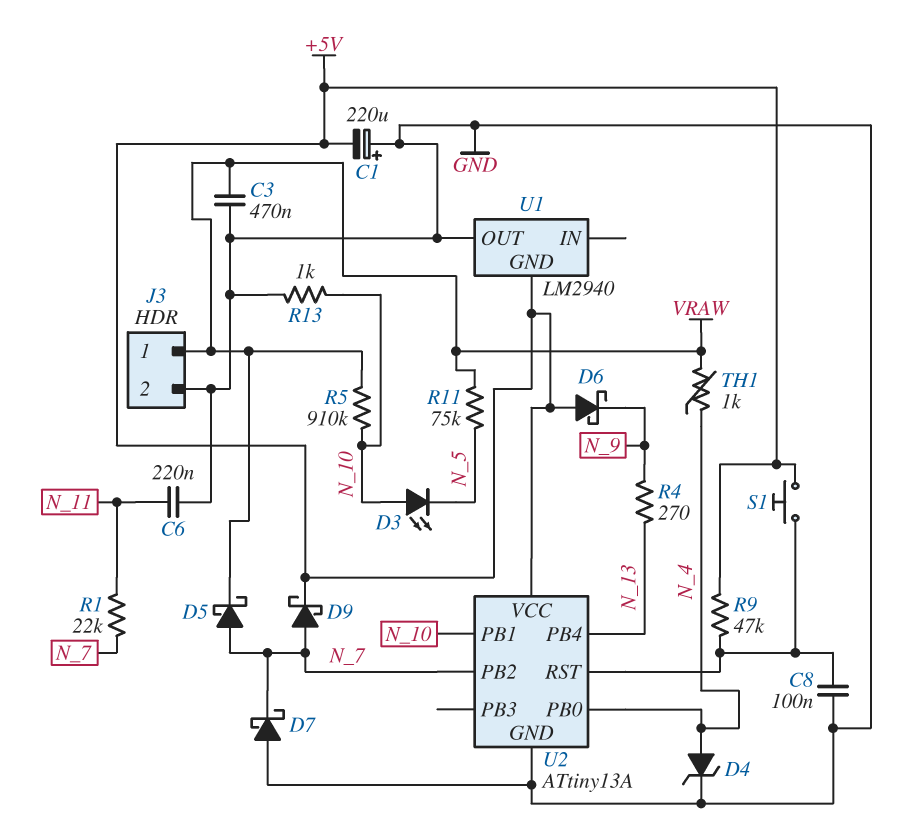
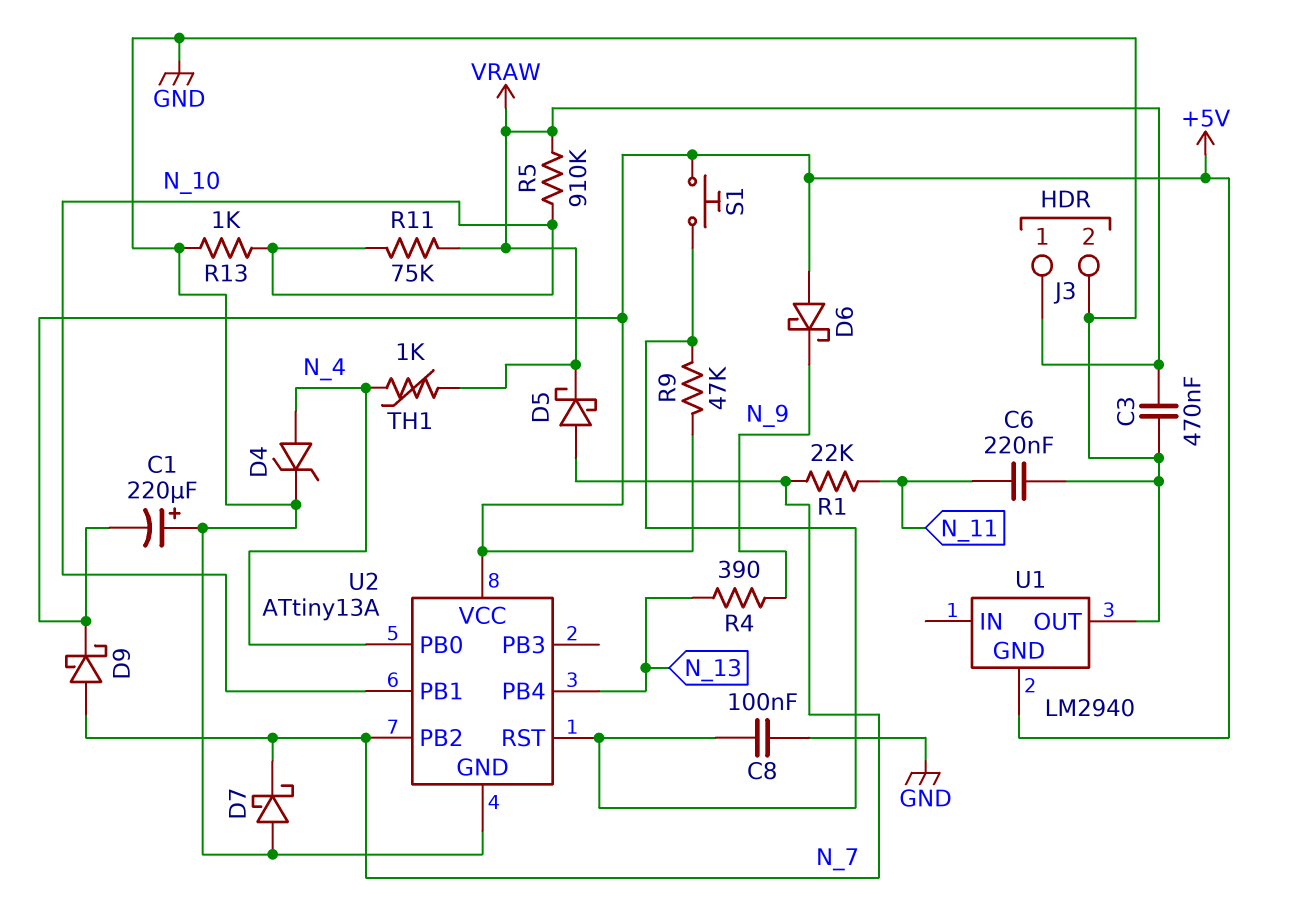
D3: LED (A N_10, K N_5) -> none
R4: 270 (N_9, N_13) -> 390 (N_9, N_13)
R11: 75k (N_5, VRAW) -> 75k (N_10, VRAW)

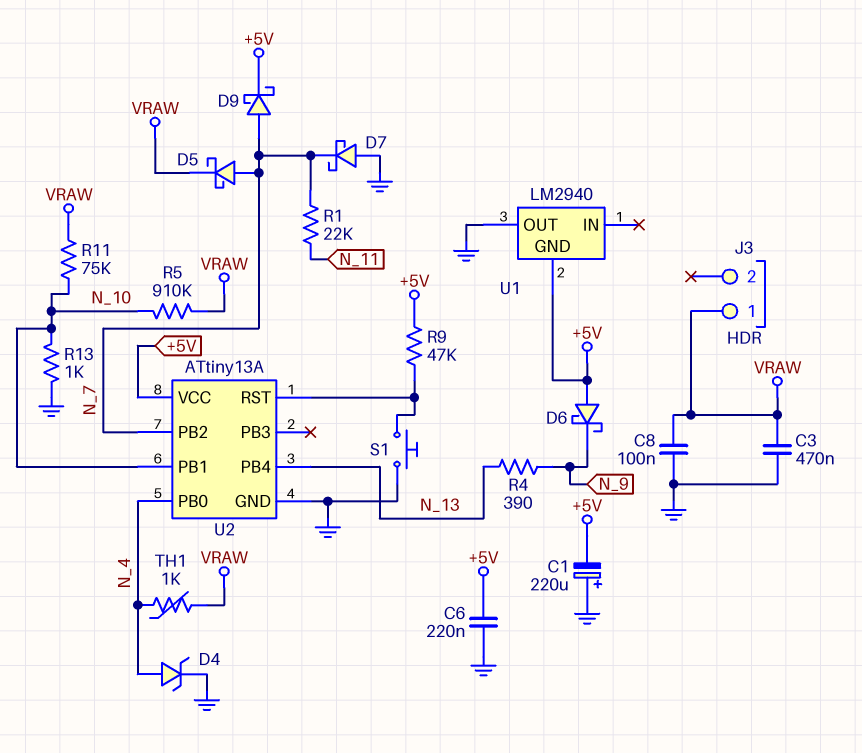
C6: 220nF (GND, N_11) -> 220nF (+5V, GND)
C8: 100nF (GND, U2/RST) -> 100nF (GND, VRAW)
J3 pin 2: GND -> none
S1: button (+5V, U2/RST) -> button (GND, U2/RST)

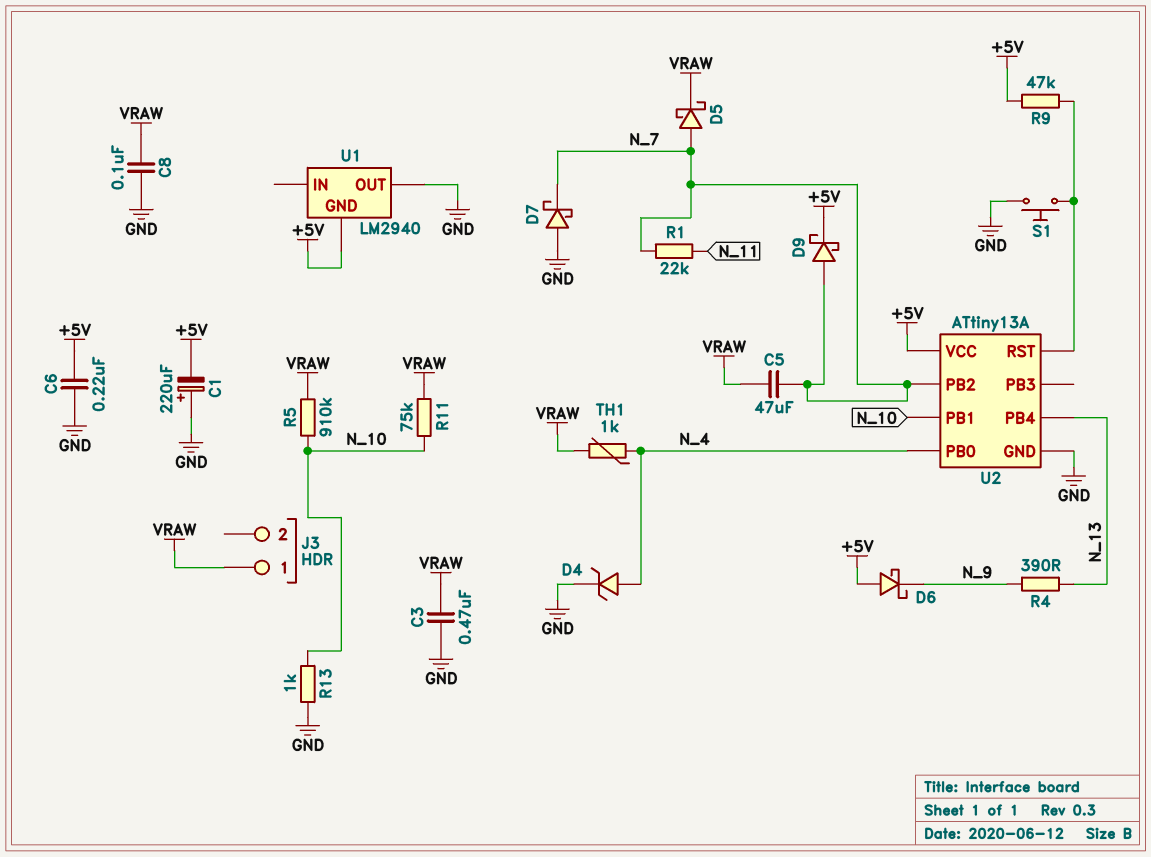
C5: none -> 47uF (N_7, VRAW)

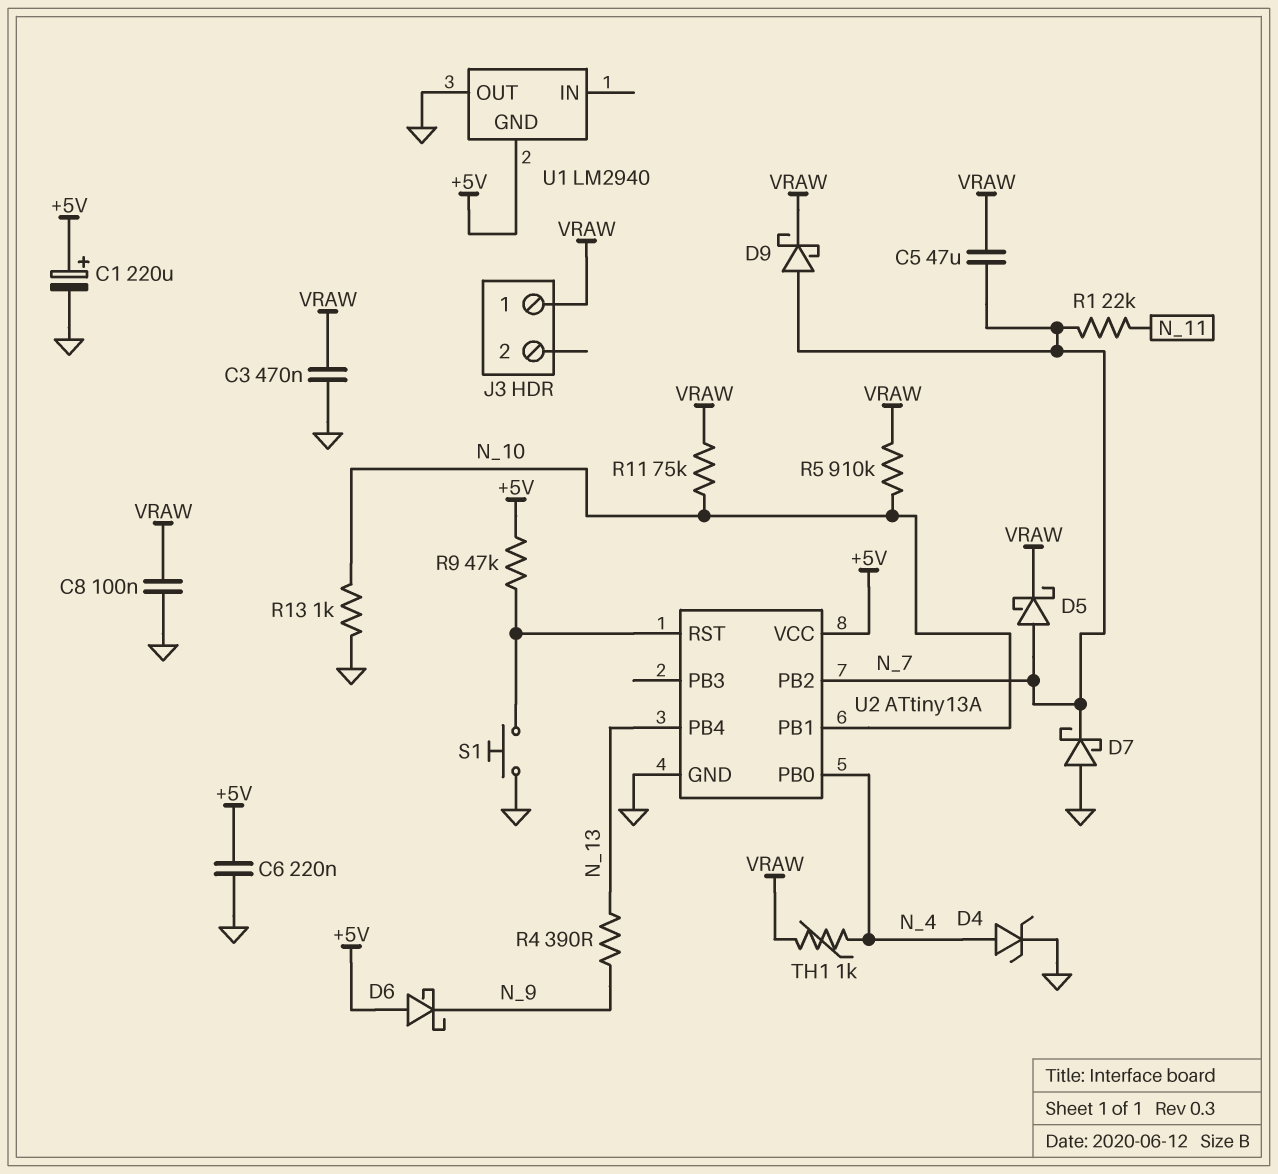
C1: 220uF (plus GND, minus +5V) -> 220uF (plus +5V, minus GND)
D9: schottky (A N_7, K +5V) -> schottky (A N_7, K VRAW)

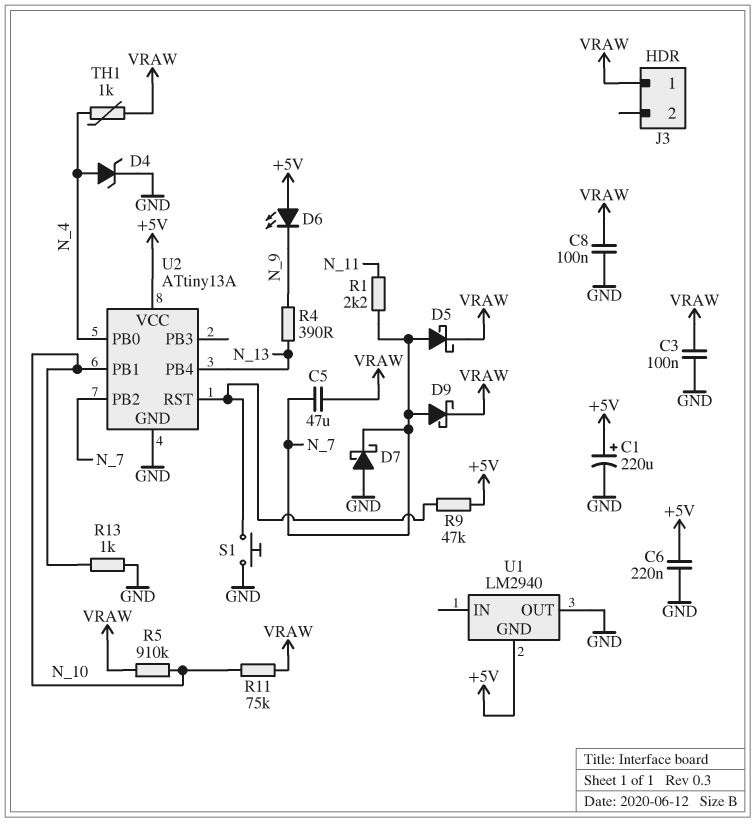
C3: 470nF (GND, VRAW) -> 100nF (GND, VRAW)
D6: schottky (A +5V, K N_9) -> LED (A +5V, K N_9)
R1: 22k (N_7, N_11) -> 2.2k (N_7, N_11)

